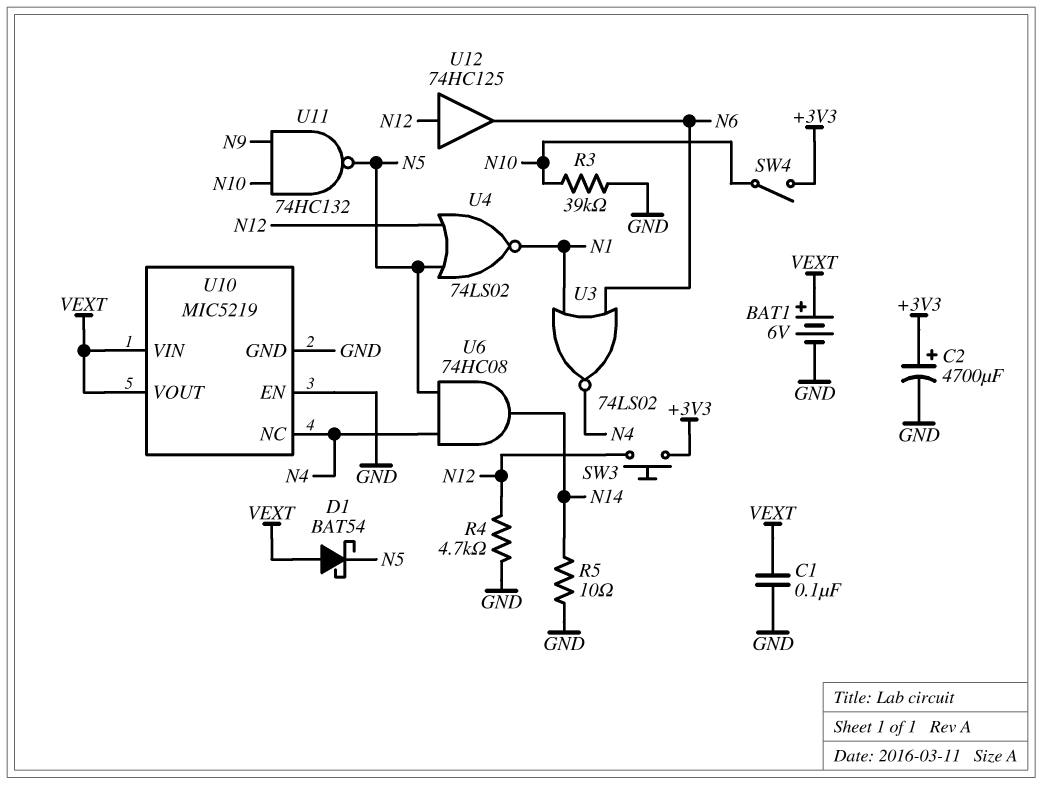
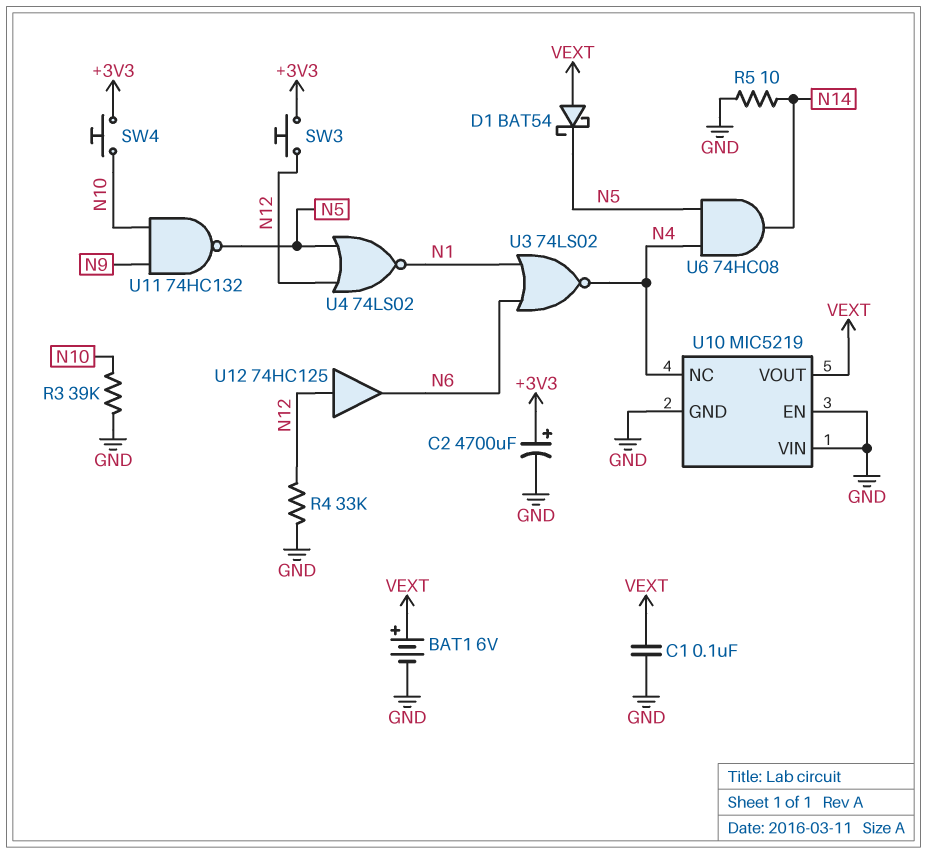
R4: 4.7k (GND, N12) -> 33k (GND, N12)
SW4: switch (+3V3, N10) -> button (+3V3, N10)
U10 pin VIN: VEXT -> GND

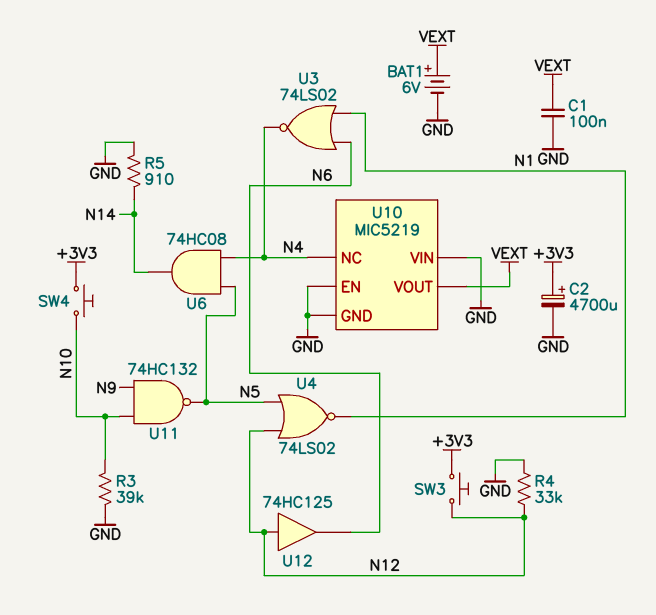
D1: schottky BAT54 (A VEXT, K N5) -> none
R5: 10 (GND, N14) -> 910 (GND, N14)

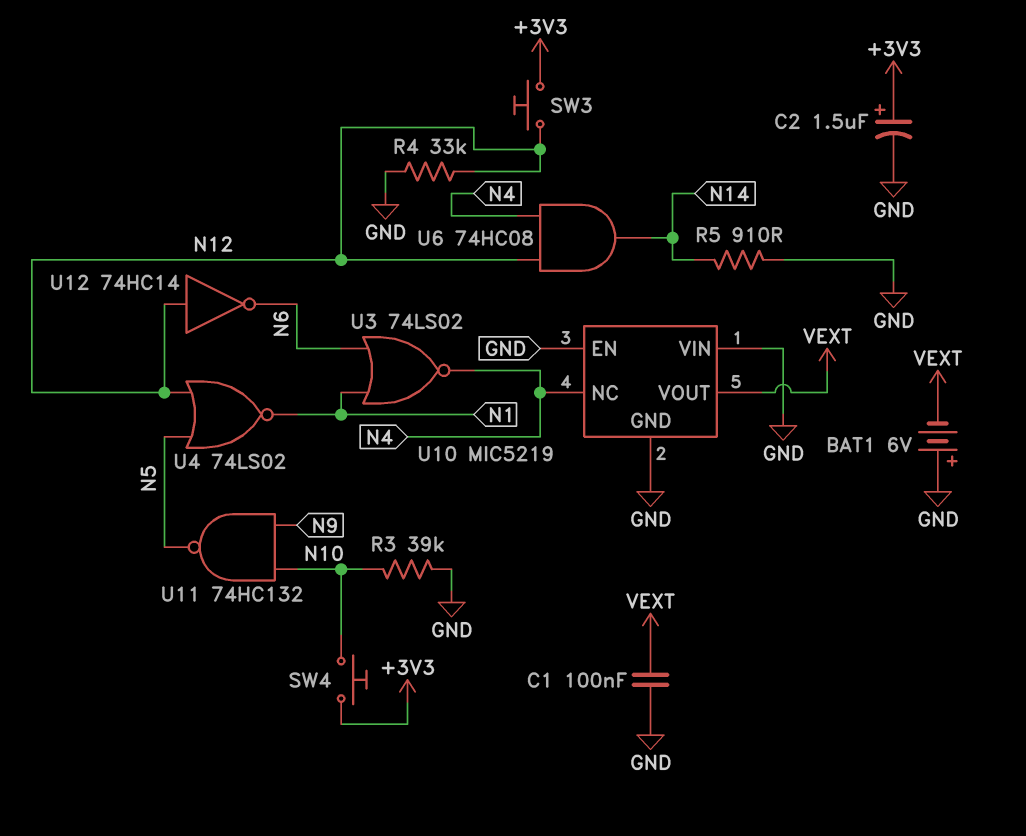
BAT1: 6V (plus VEXT, minus GND) -> 6V (plus GND, minus VEXT)
C2: 4700uF (plus +3V3, minus GND) -> 1.5uF (plus +3V3, minus GND)
U6: AND 74HC08 (in N4, in N5, out N14) -> AND 74HC08 (in N4, in N12, out N14)
U12: buffer 74HC125 (in N12, out N6) -> NOT 74HC14 (in N12, out N6)

